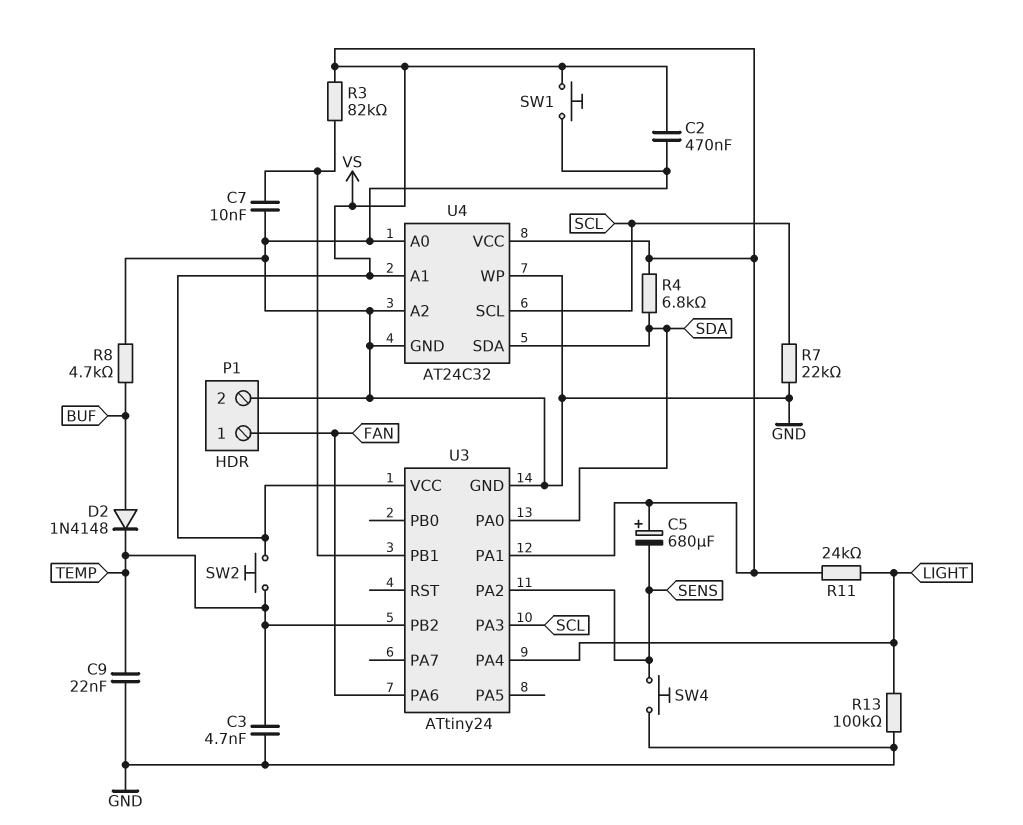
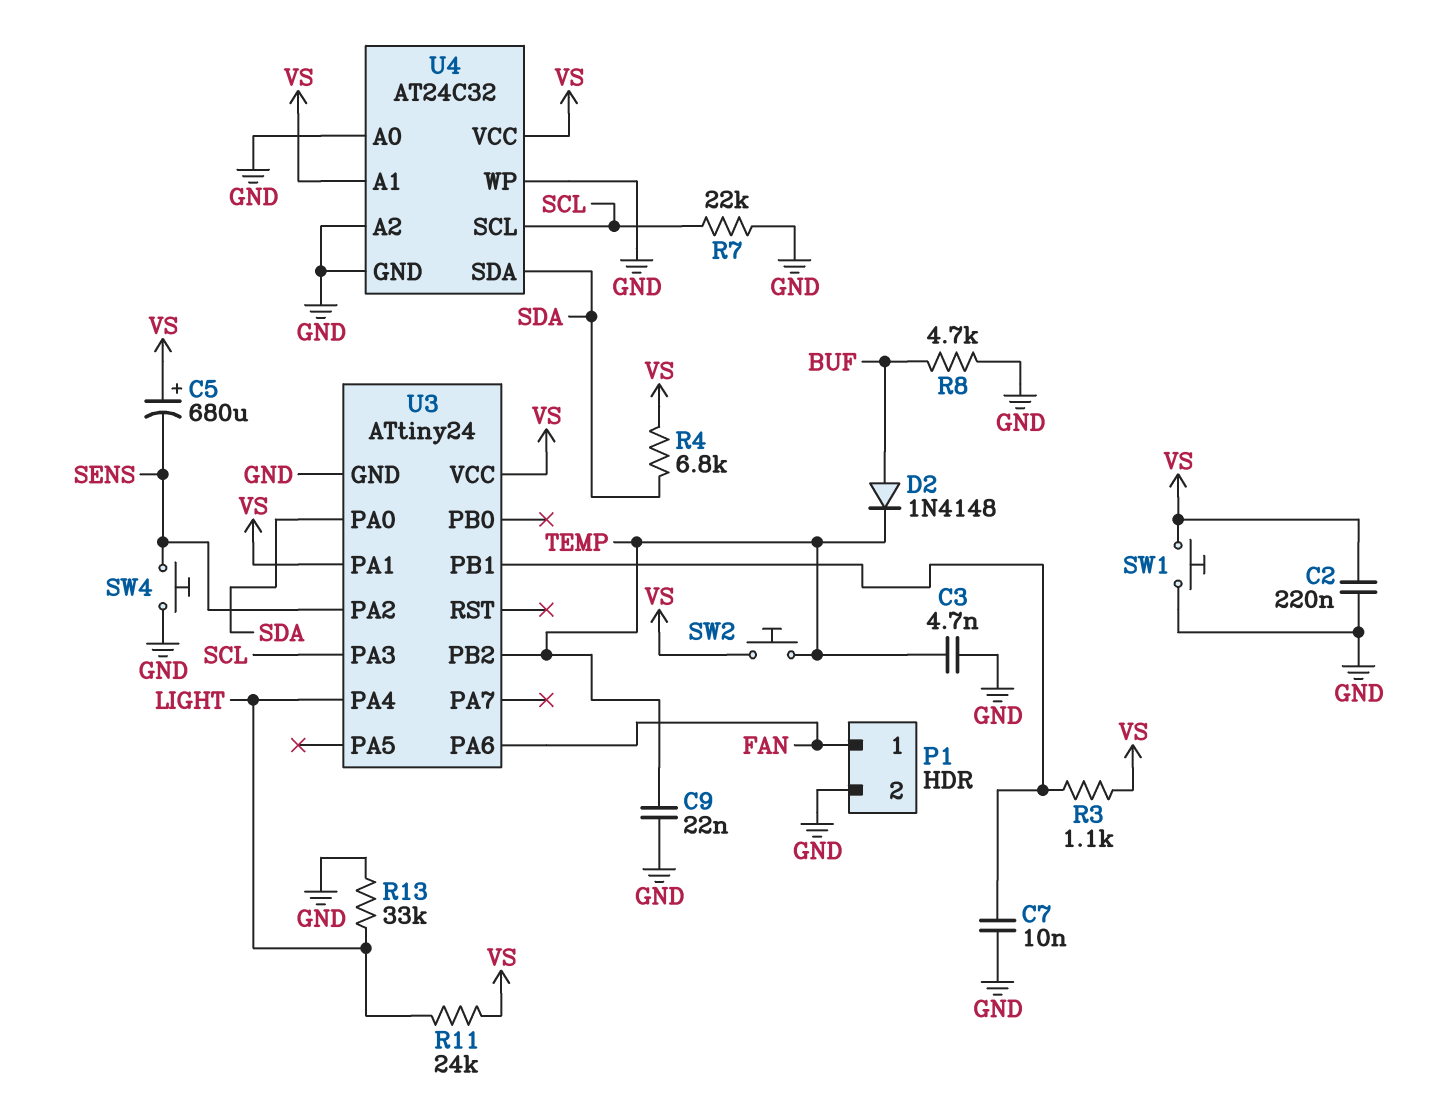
C2: 470nF (GND, VS) -> 220nF (GND, VS)
R3: 82k (U3/PB1, VS) -> 1.1k (U3/PB1, VS)
R13: 100k (GND, LIGHT) -> 33k (GND, LIGHT)

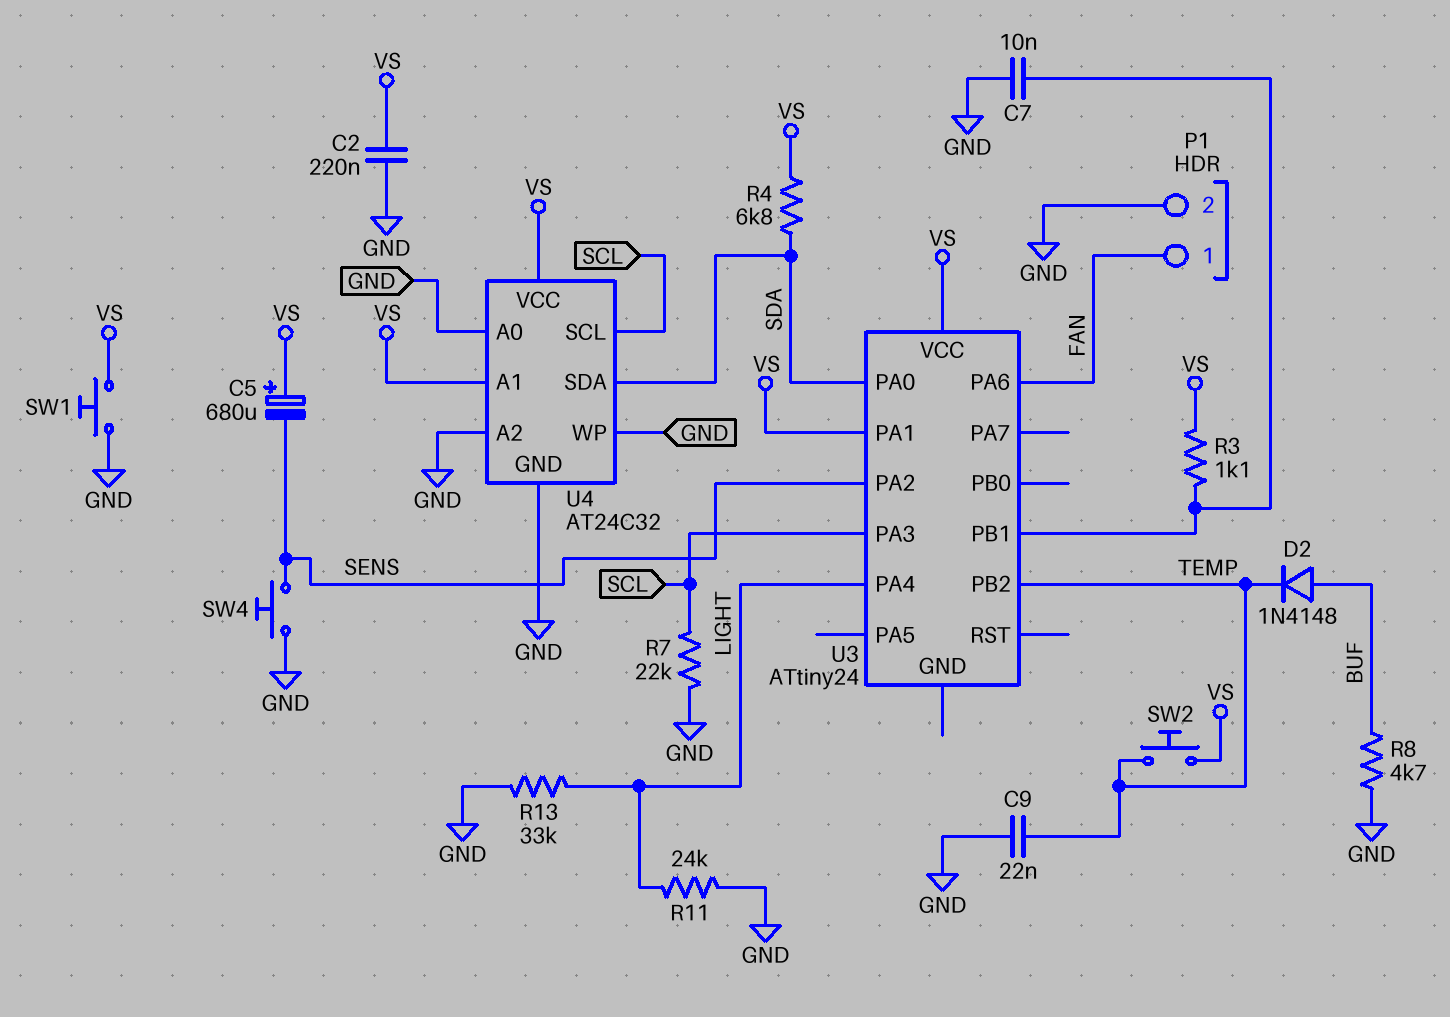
C3: 4.7nF (GND, TEMP) -> none
R11: 24k (LIGHT, VS) -> 24k (GND, LIGHT)
U3 pin GND: GND -> none

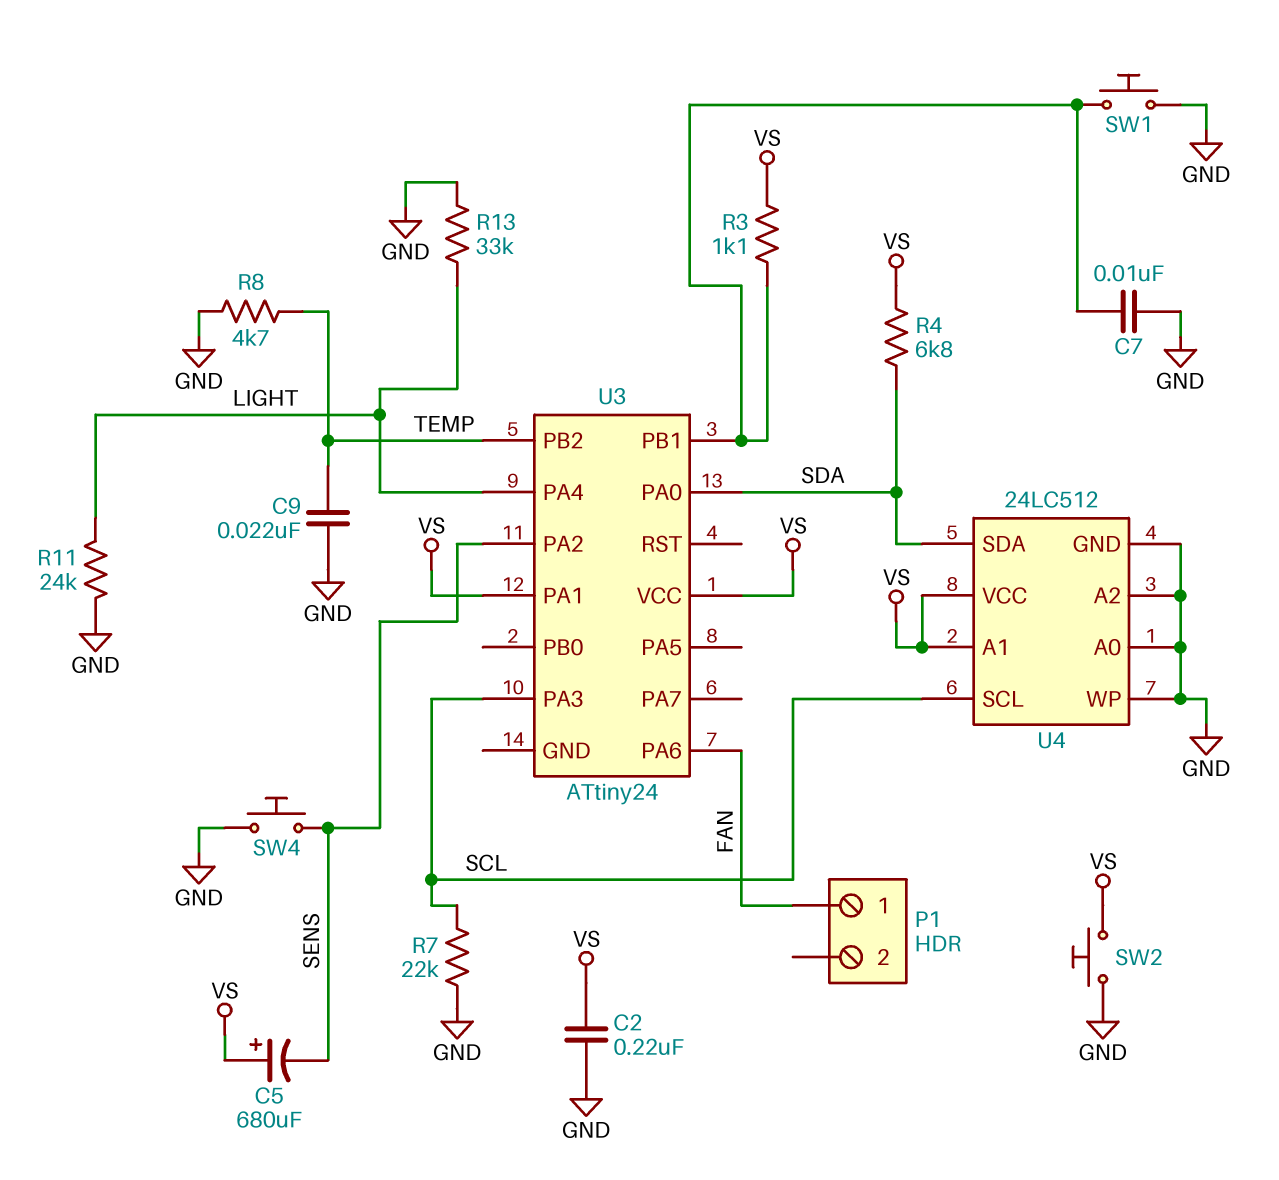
D2: diode 1N4148 (A BUF, K TEMP) -> none
P1 pin 2: GND -> none
R8: 4.7k (BUF, GND) -> 4.7k (GND, TEMP)
SW1: button (GND, VS) -> button (GND, U3/PB1)
SW2: button (TEMP, VS) -> button (GND, VS)
U4: AT24C32 -> 24LC512

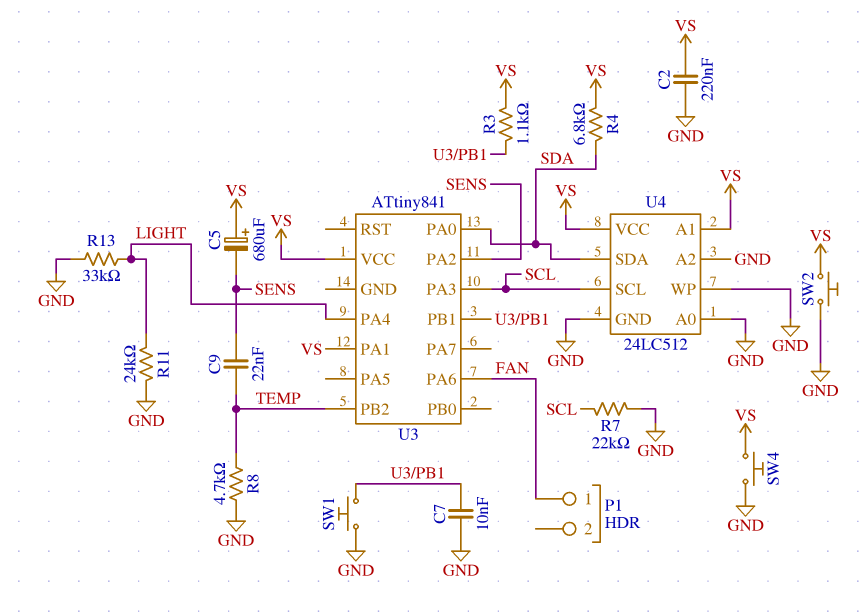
C9: 22nF (GND, TEMP) -> 22nF (SENS, TEMP)
SW4: button (GND, SENS) -> button (GND, VS)
U3: ATtiny24 -> ATtiny841

